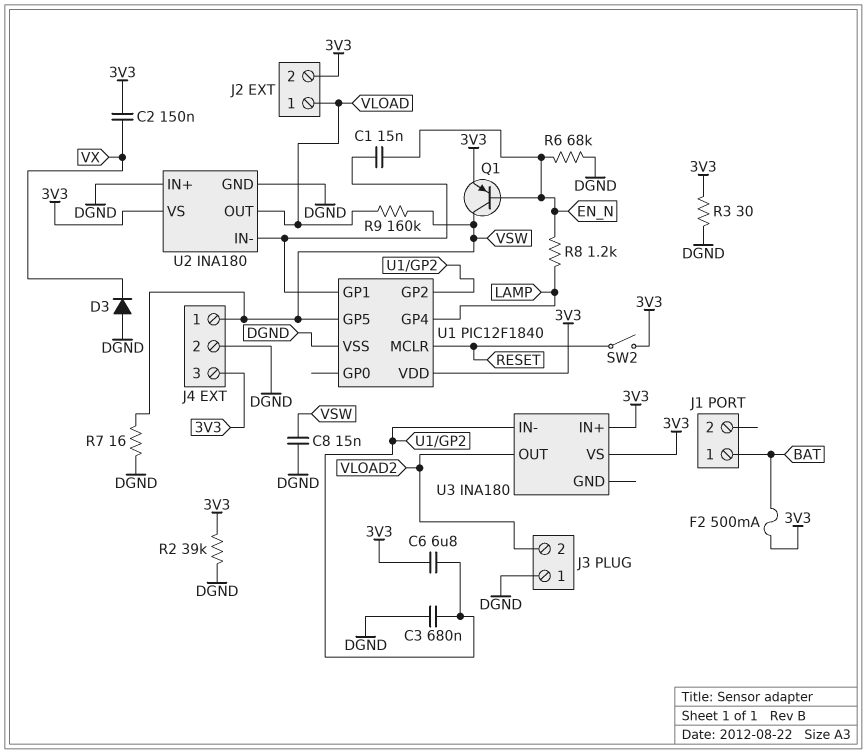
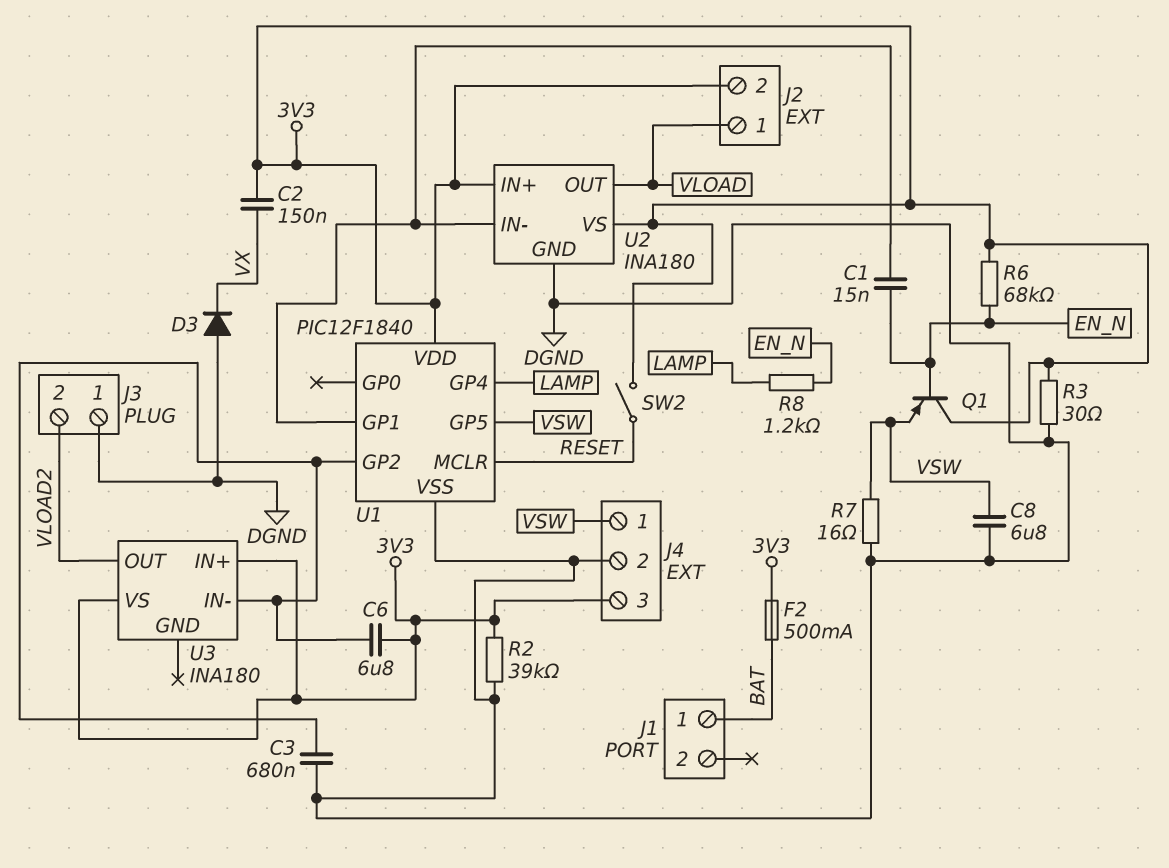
C8: 15nF (DGND, VSW) -> 6.8uF (DGND, VSW)
Q1: PNP (B EN_N, C VSW, E 3V3) -> PNP (B EN_N, C 3V3, E VSW)
R6: 68k (DGND, EN_N) -> 68k (3V3, EN_N)
R9: 160k (VLOAD, VSW) -> none
U2 pin IN+: DGND -> 3V3

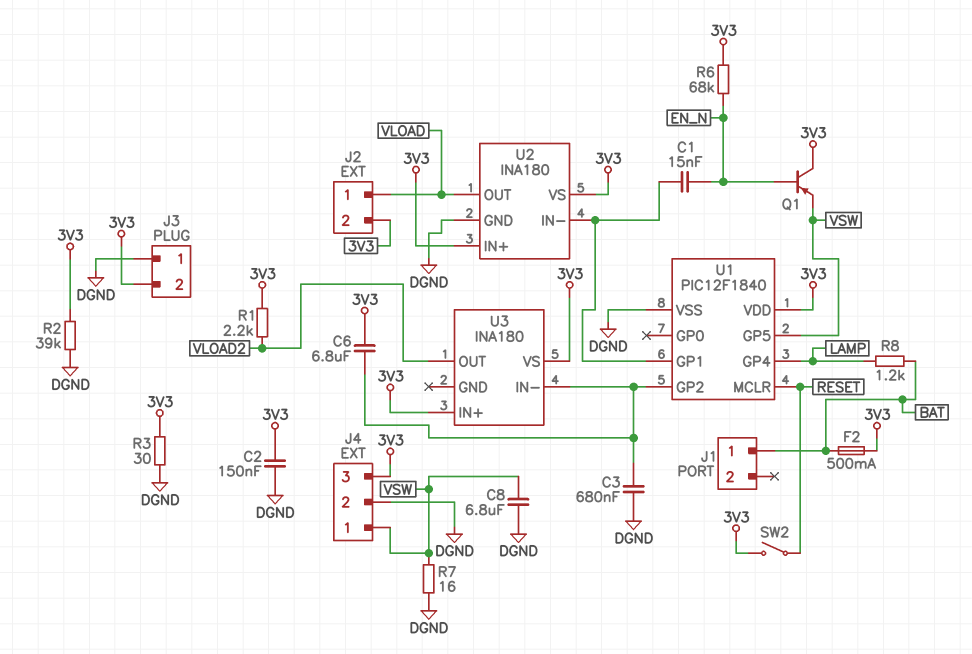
C2: 150nF (3V3, VX) -> 150nF (3V3, DGND)
D3: diode (A DGND, K VX) -> none
J3 pin 2: VLOAD2 -> 3V3
R1: none -> 2.2k (3V3, VLOAD2)
R8: 1.2k (EN_N, LAMP) -> 1.2k (BAT, LAMP)

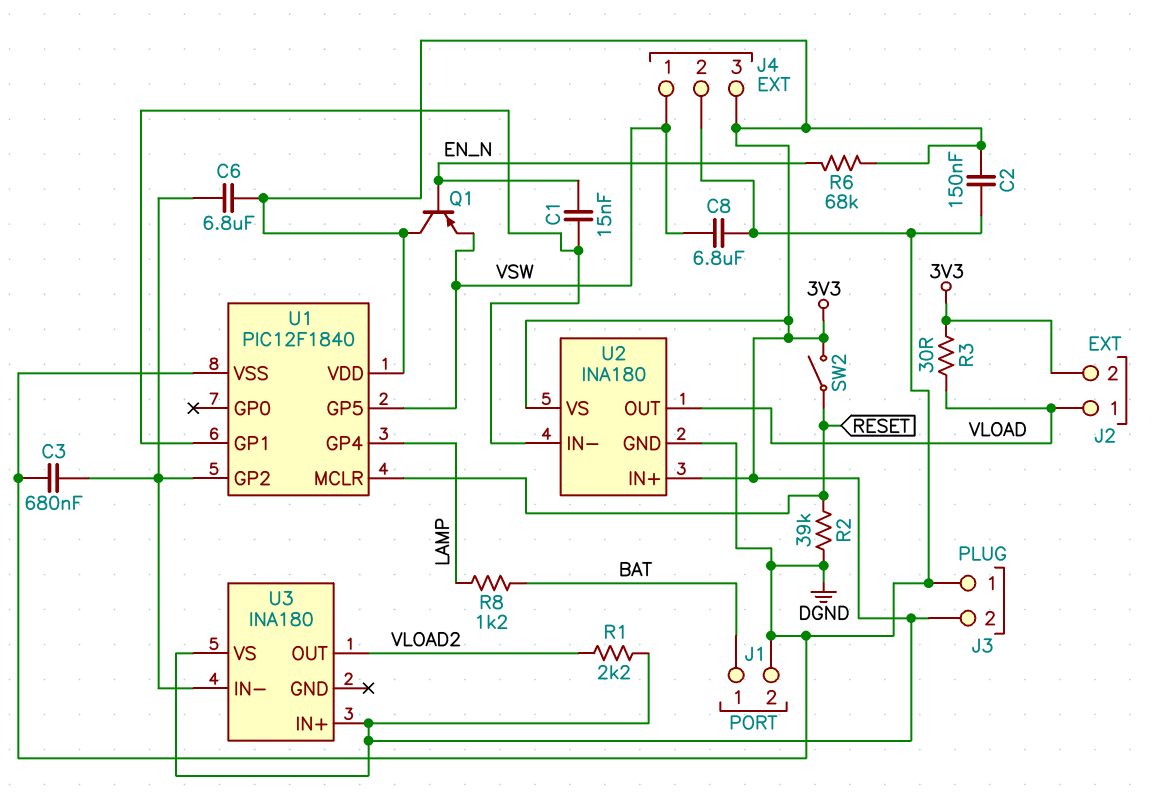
F2: 500mA (3V3, BAT) -> none
J1 pin 2: none -> DGND
R2: 39k (3V3, DGND) -> 39k (DGND, RESET)
R3: 30 (3V3, DGND) -> 30 (3V3, VLOAD)
R7: 16 (DGND, VSW) -> none

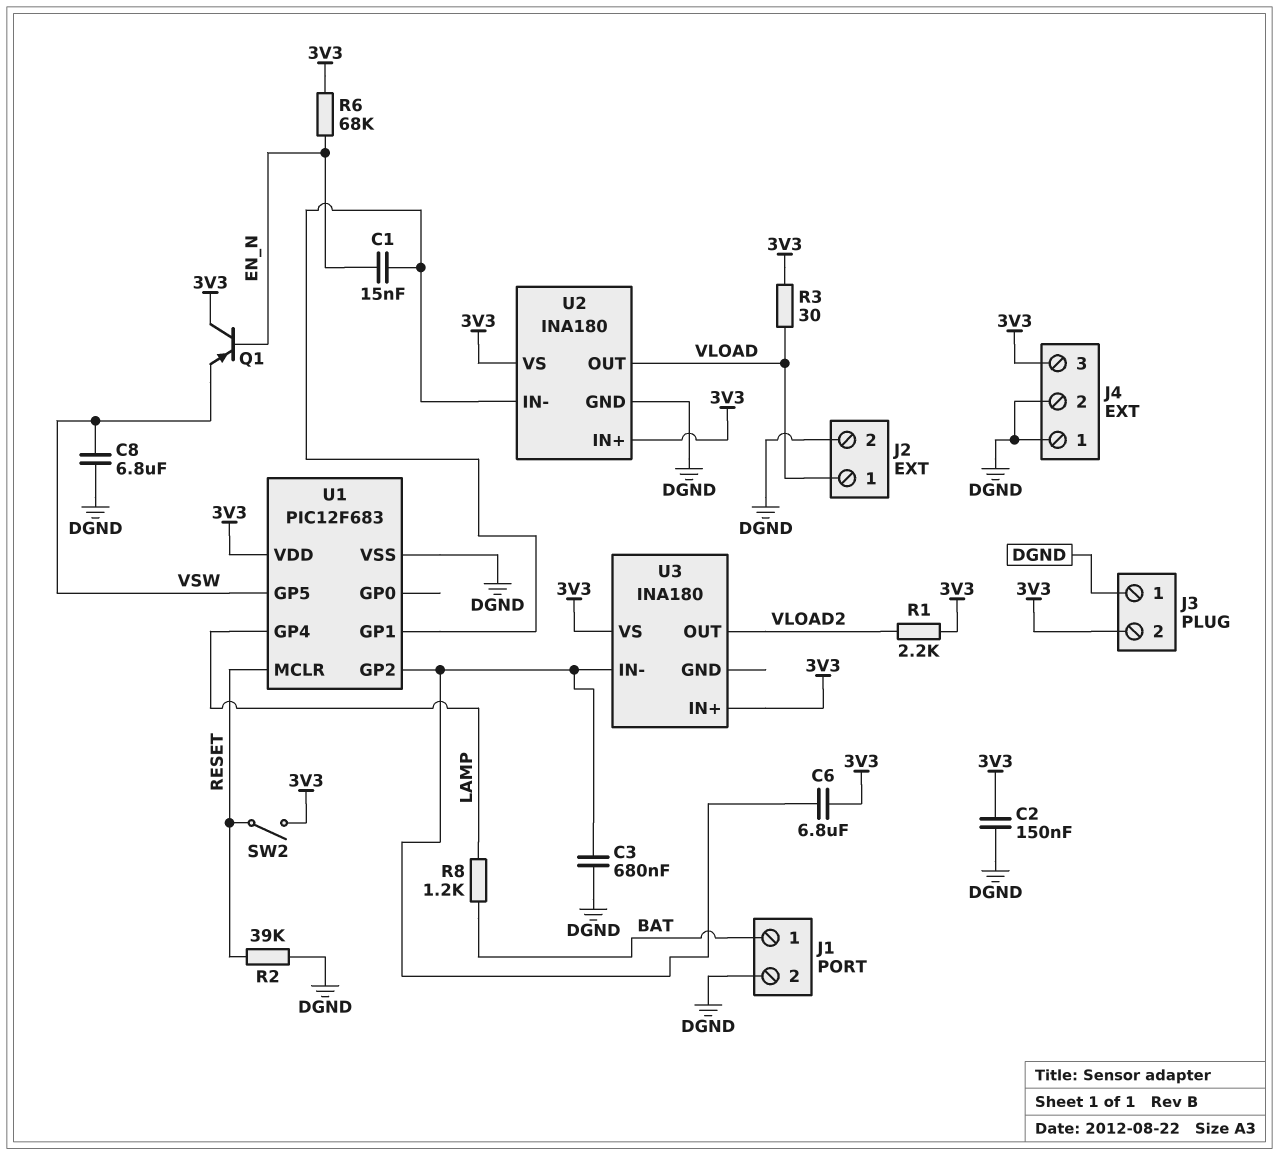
J2 pin 2: 3V3 -> DGND
J4 pin 1: VSW -> DGND
U1: PIC12F1840 -> PIC12F683

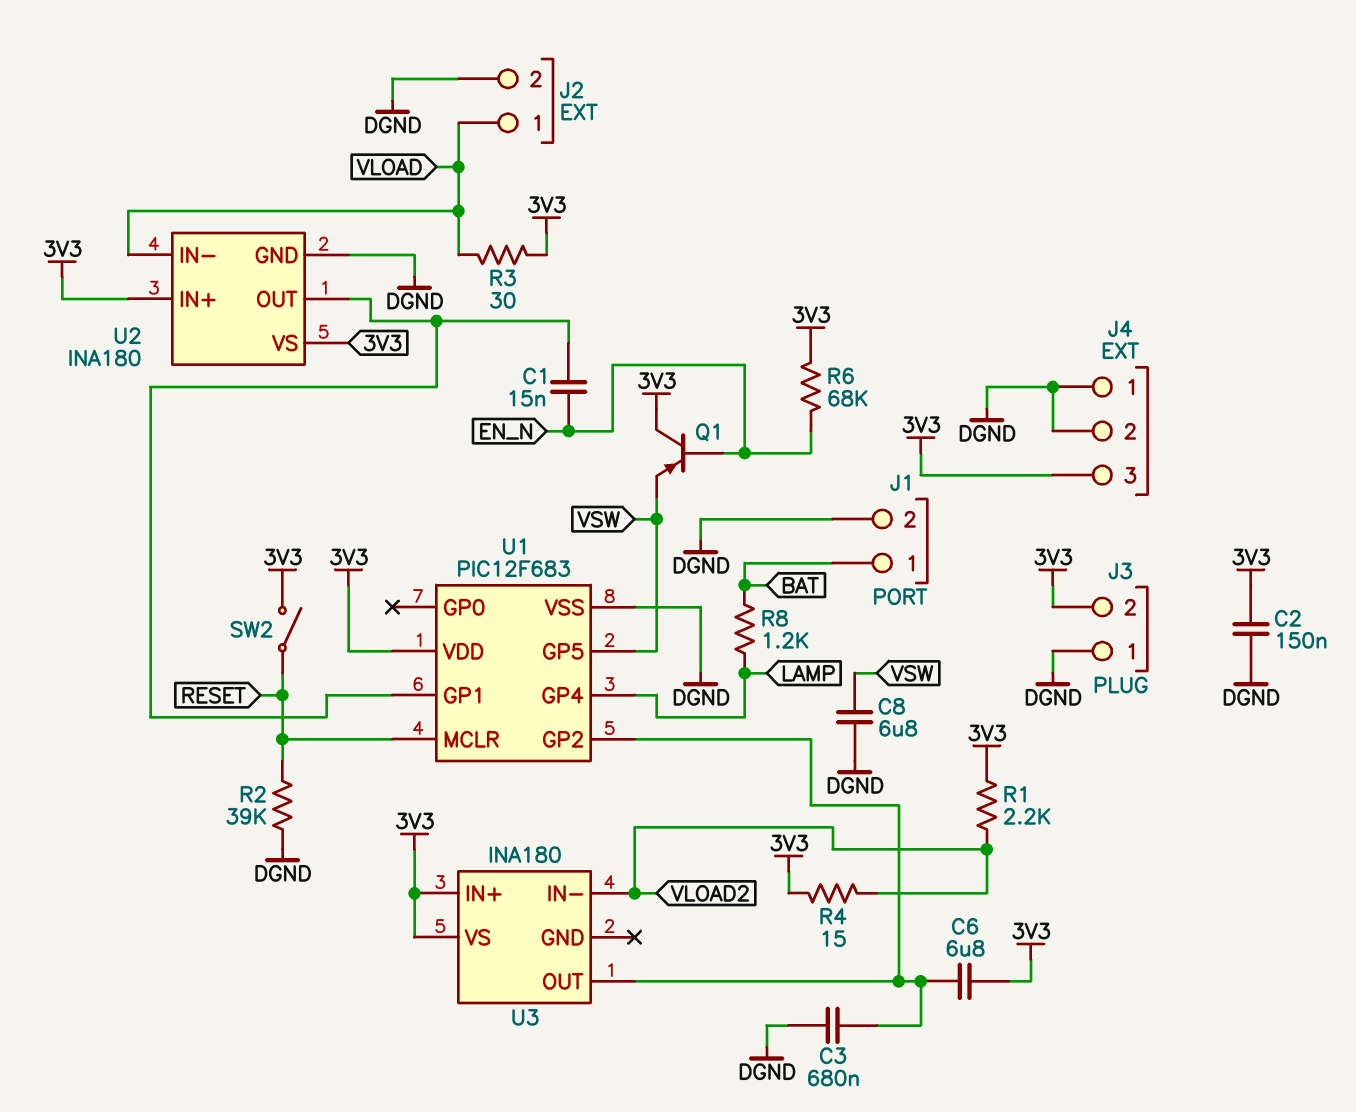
R4: none -> 15 (3V3, VLOAD2)
U2 pin IN-: U1/GP1 -> VLOAD
U2 pin OUT: VLOAD -> U1/GP1
U3 pin IN-: U1/GP2 -> VLOAD2
U3 pin OUT: VLOAD2 -> U1/GP2

